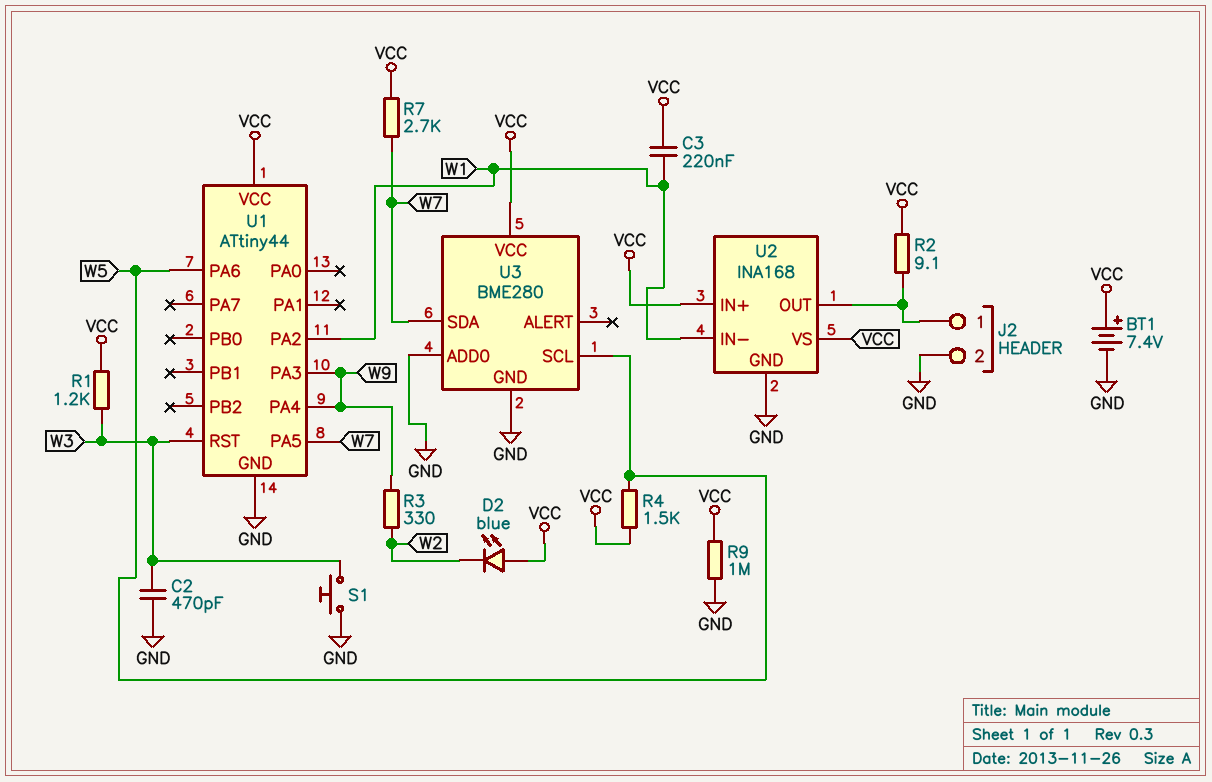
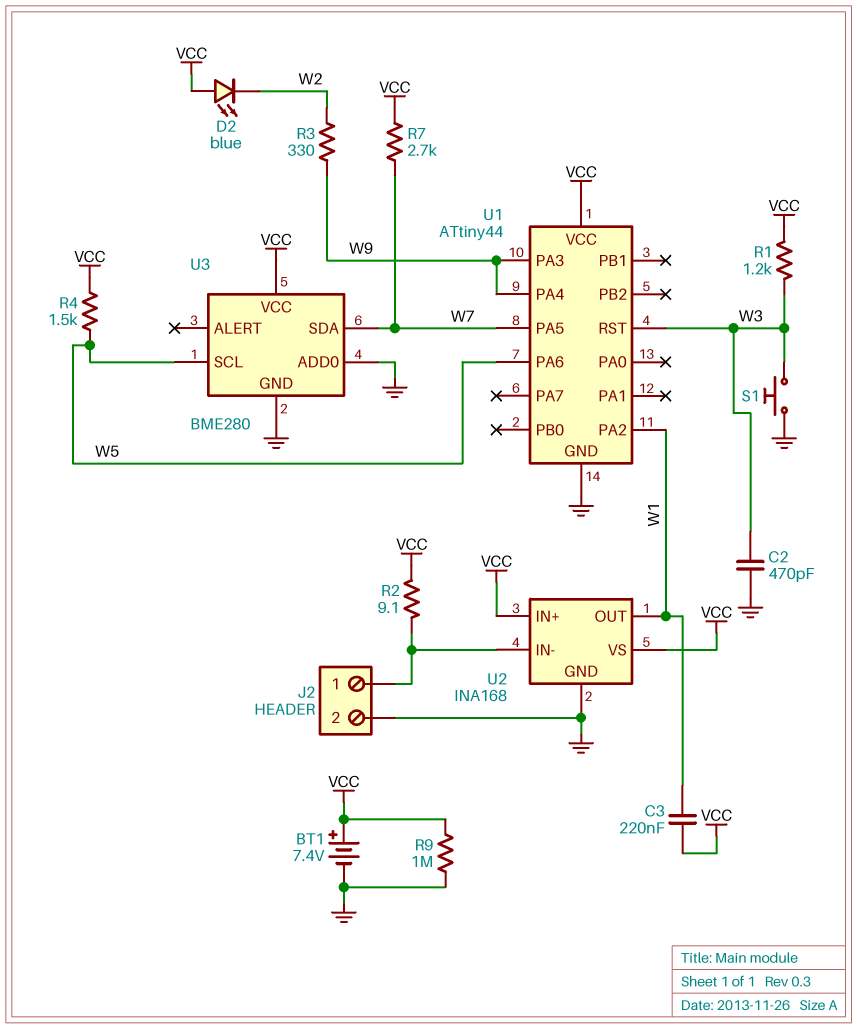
U2 pin IN-: W1 -> J2/1
U2 pin OUT: J2/1 -> W1

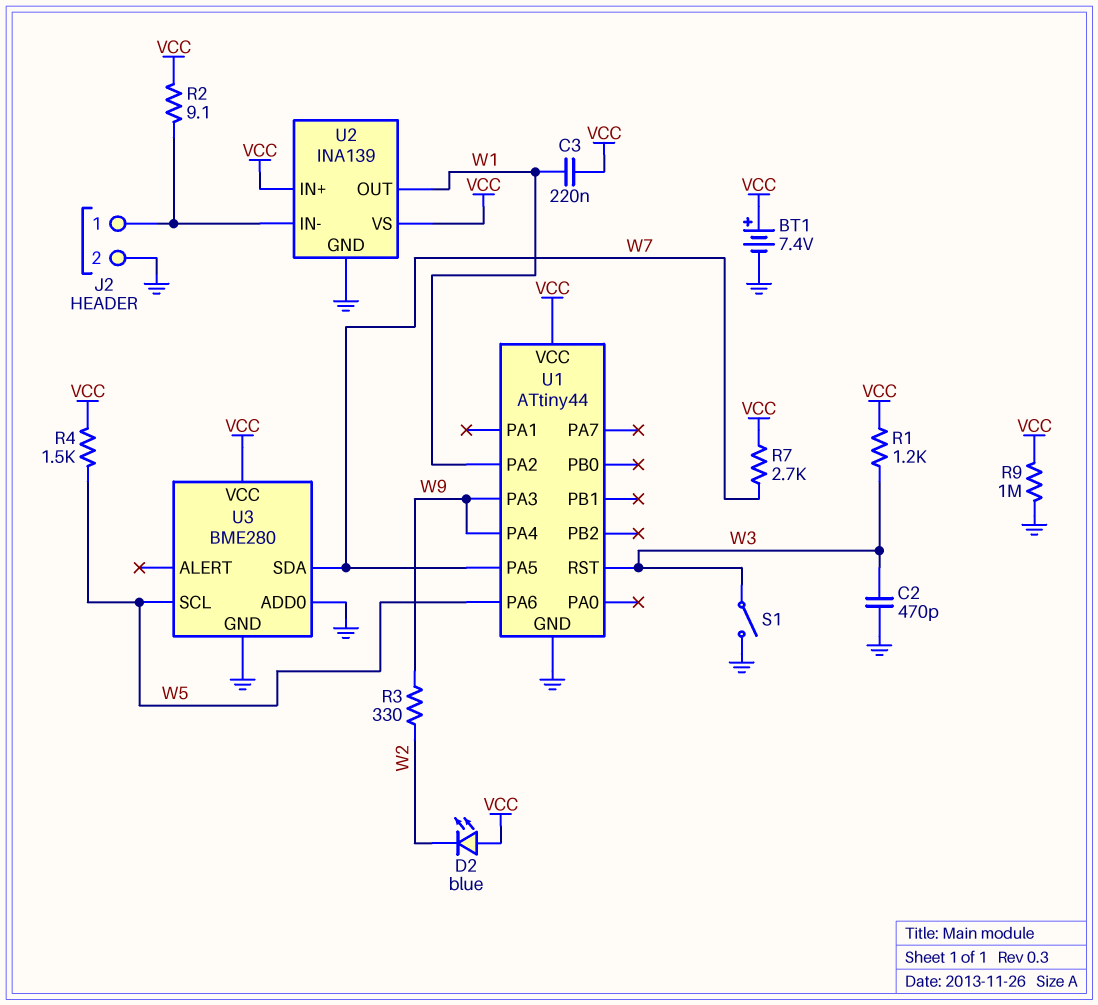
S1: button (GND, W3) -> switch (GND, W3)
U2: INA168 -> INA139

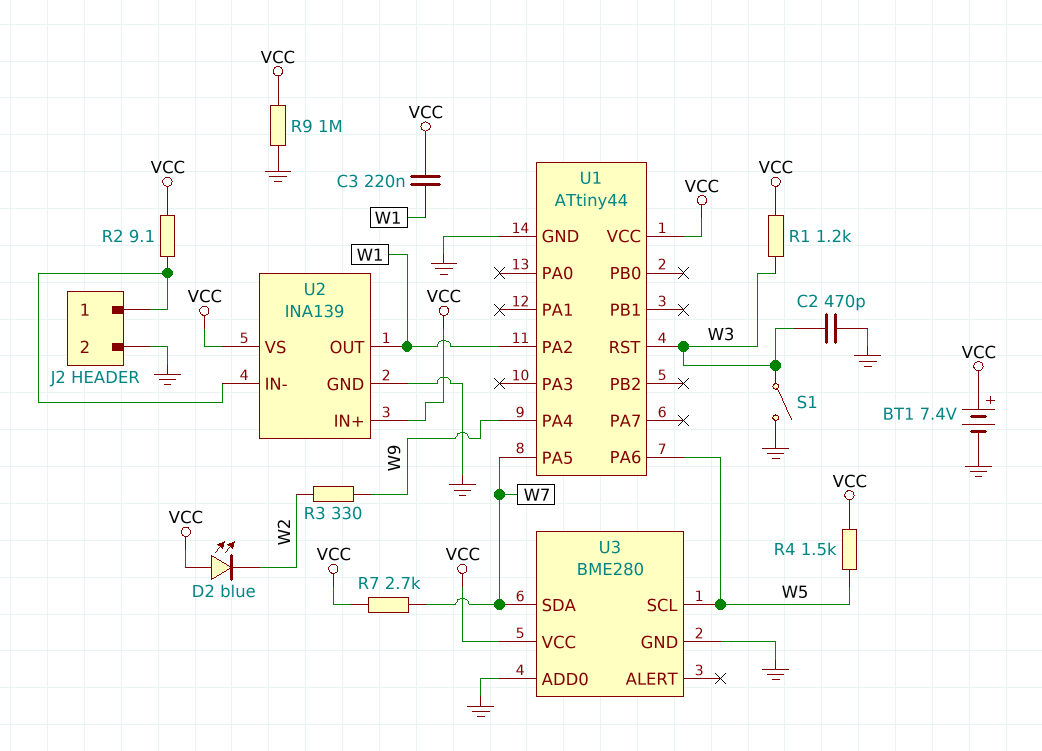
U1 pin PA3: W9 -> none

